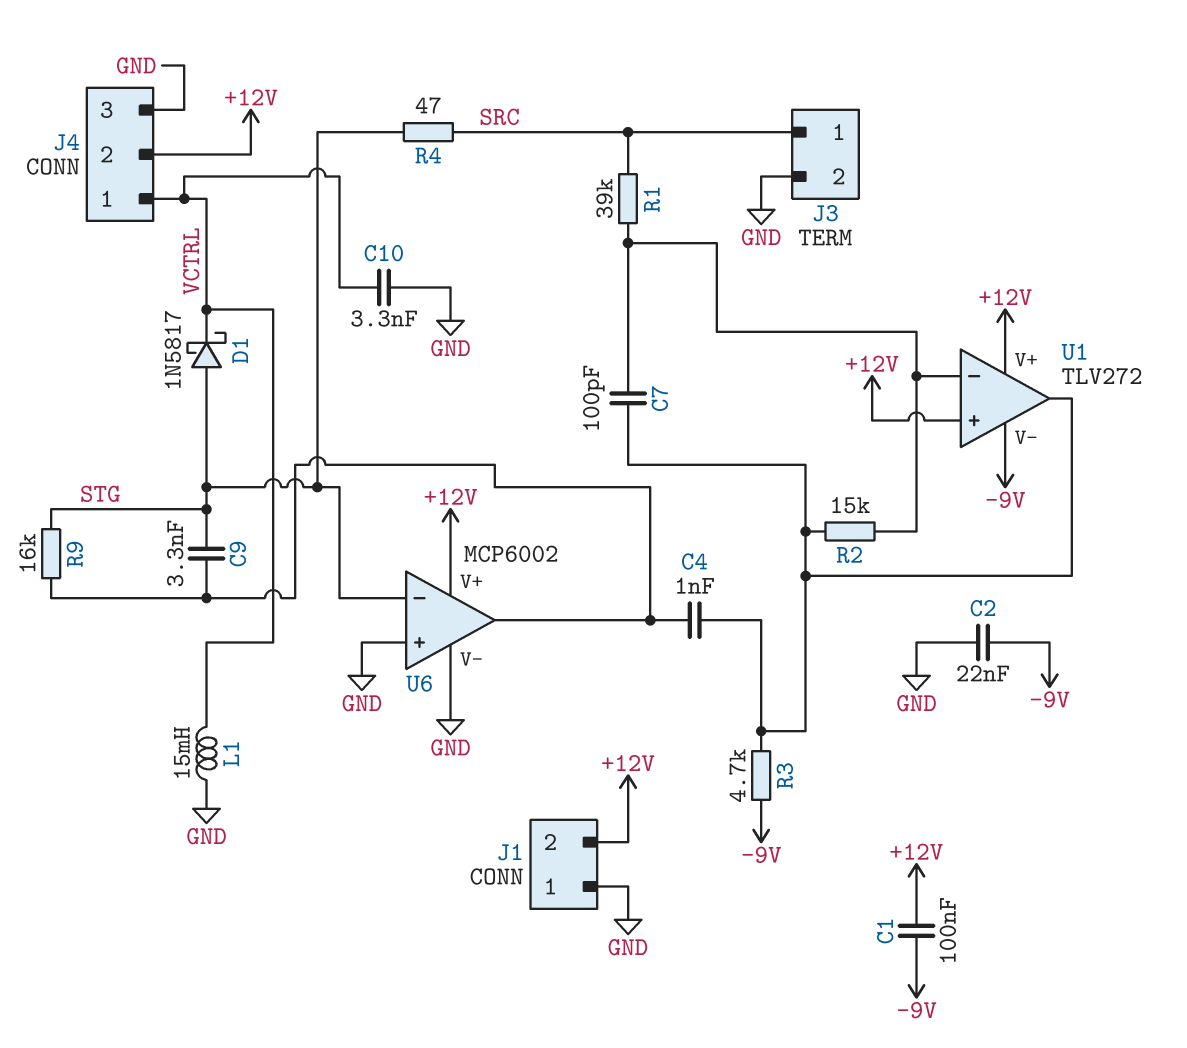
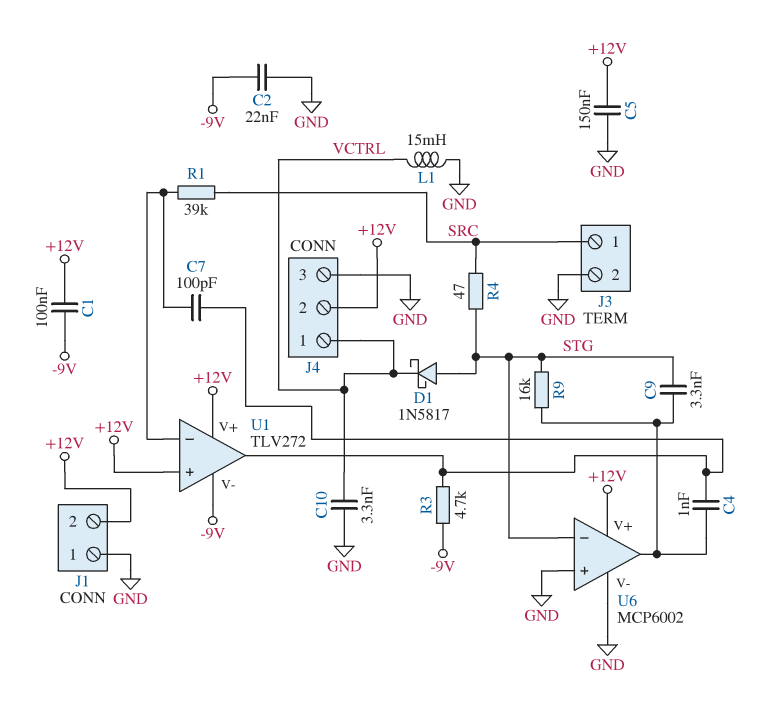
C5: none -> 150nF (+12V, GND)
R2: 15k (U1/in-, U1/out) -> none

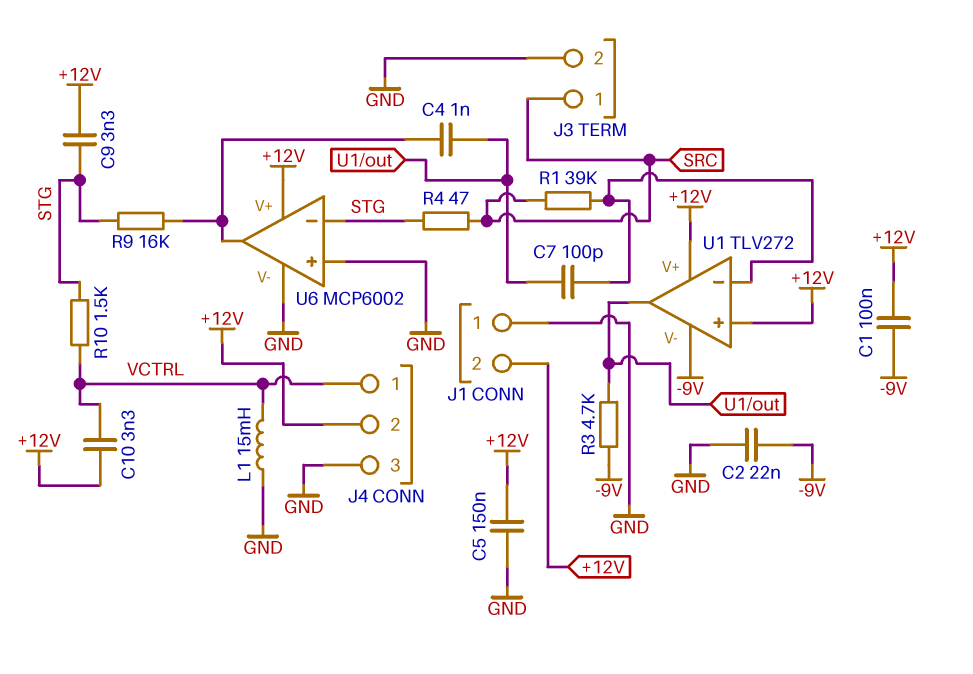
C9: 3.3nF (STG, U6/out) -> 3.3nF (+12V, STG)
C10: 3.3nF (GND, VCTRL) -> 3.3nF (+12V, VCTRL)
D1: schottky 1N5817 (A STG, K VCTRL) -> none
R10: none -> 1.5k (STG, VCTRL)

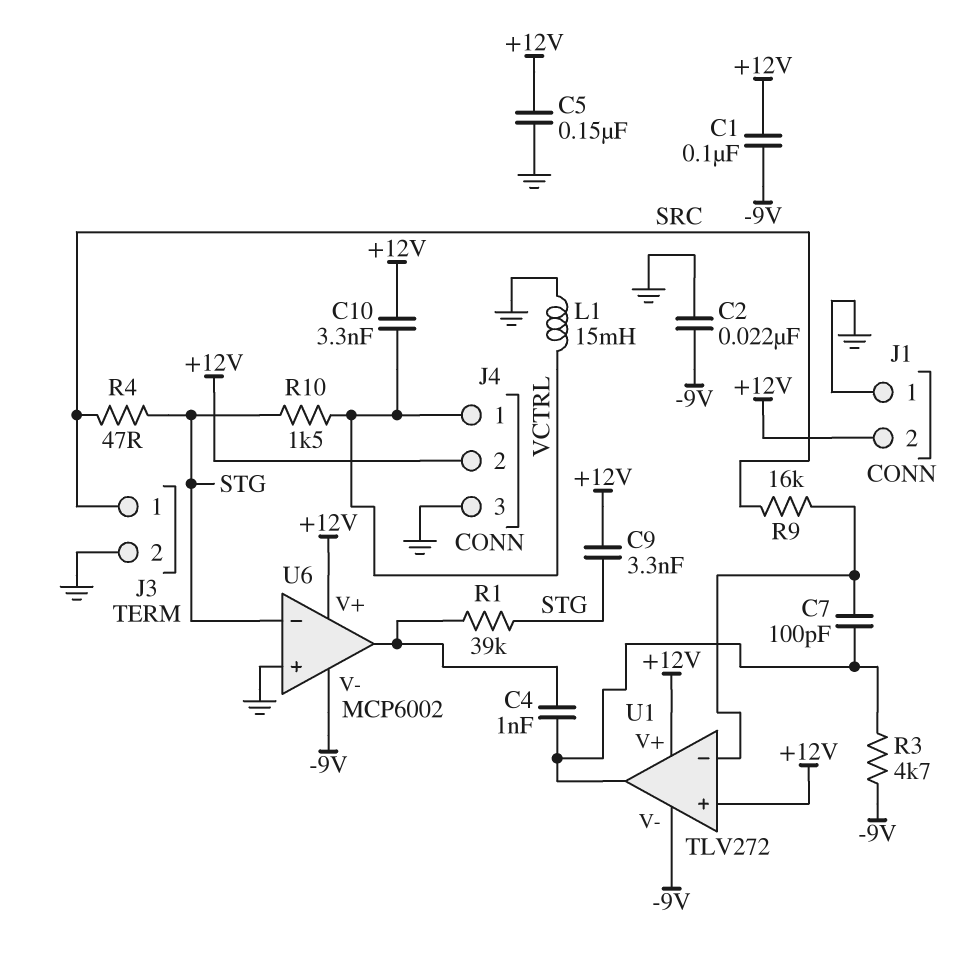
R1: 39k (SRC, U1/in-) -> 39k (STG, U6/out)
R9: 16k (STG, U6/out) -> 16k (SRC, U1/in-)
U6 pin V-: GND -> -9V

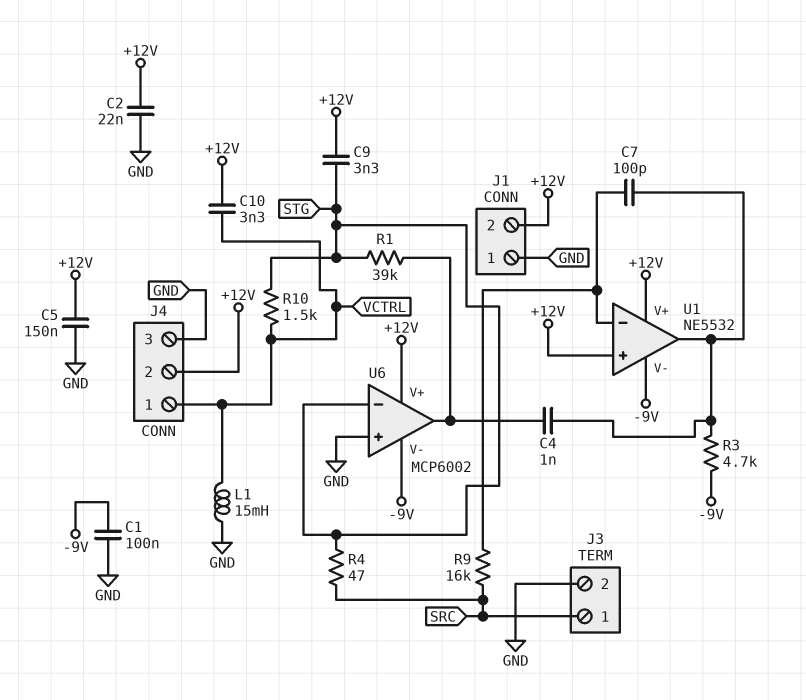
C1: 100nF (+12V, -9V) -> 100nF (-9V, GND)
C2: 22nF (-9V, GND) -> 22nF (+12V, GND)
U1: TLV272 -> NE5532

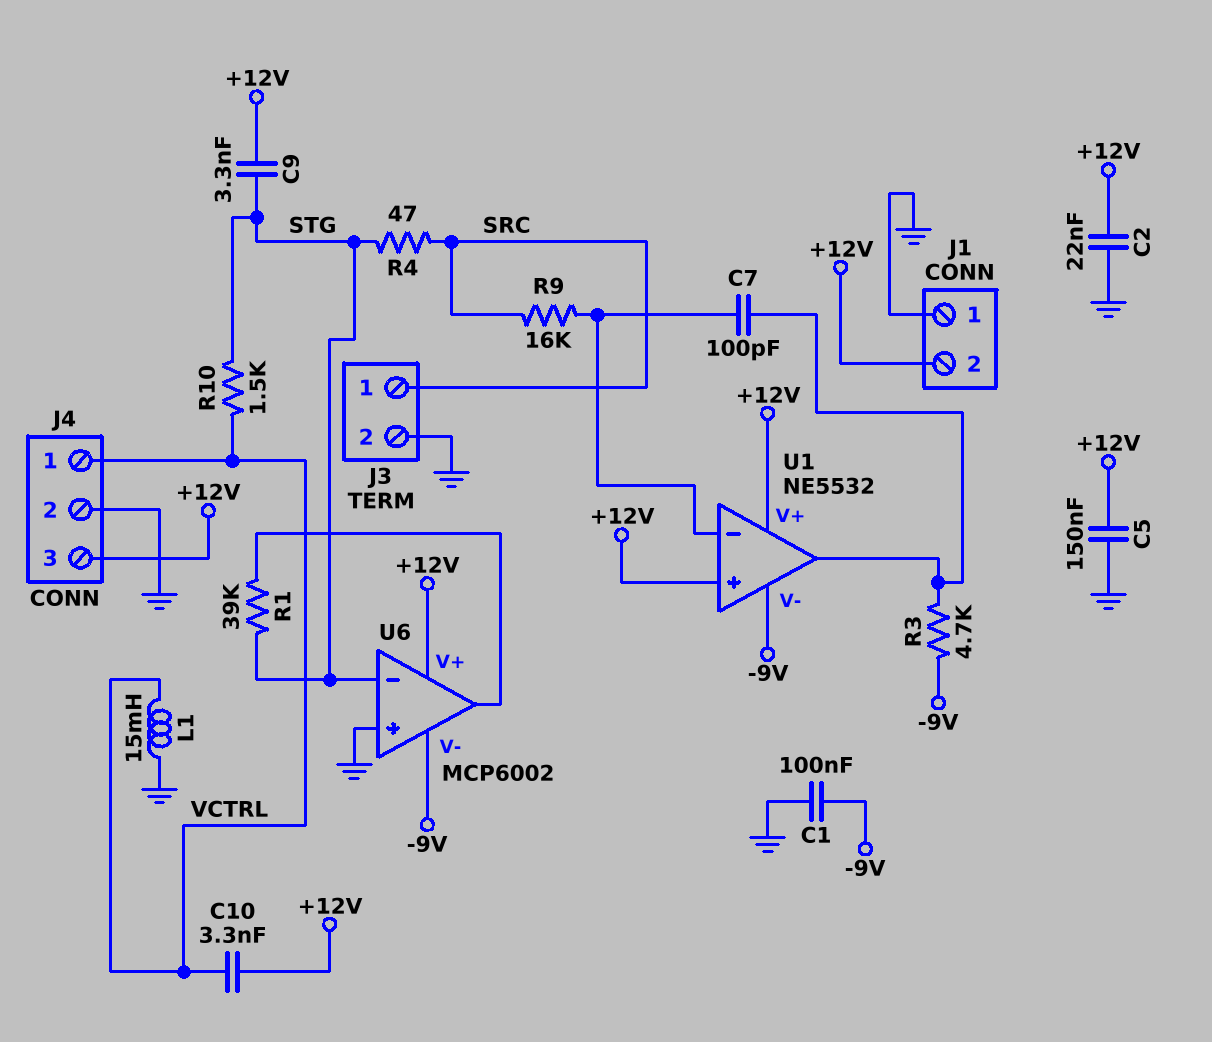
C4: 1nF (U1/out, U6/out) -> none
J4 pin 2: +12V -> GND
J4 pin 3: GND -> +12V

